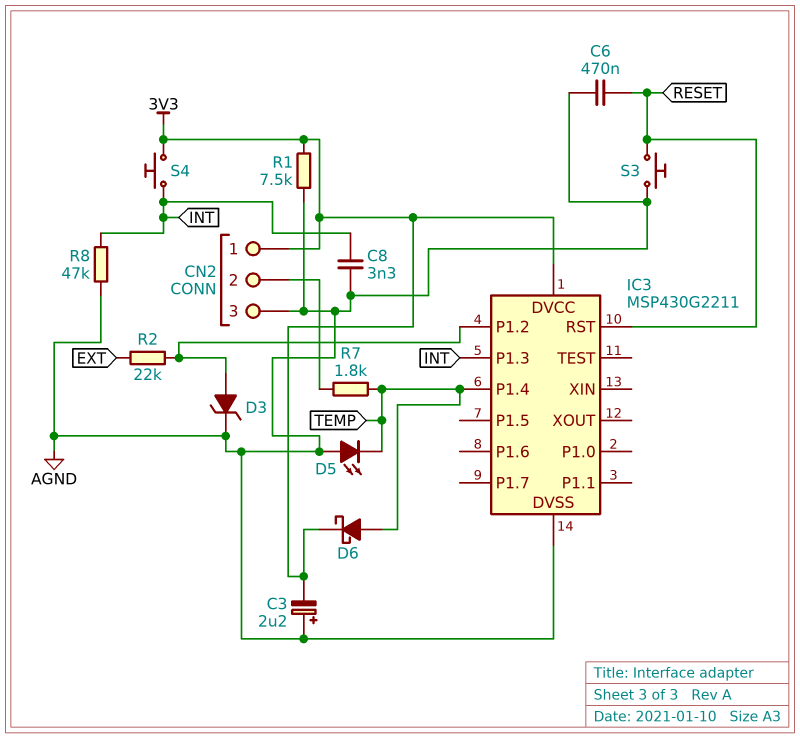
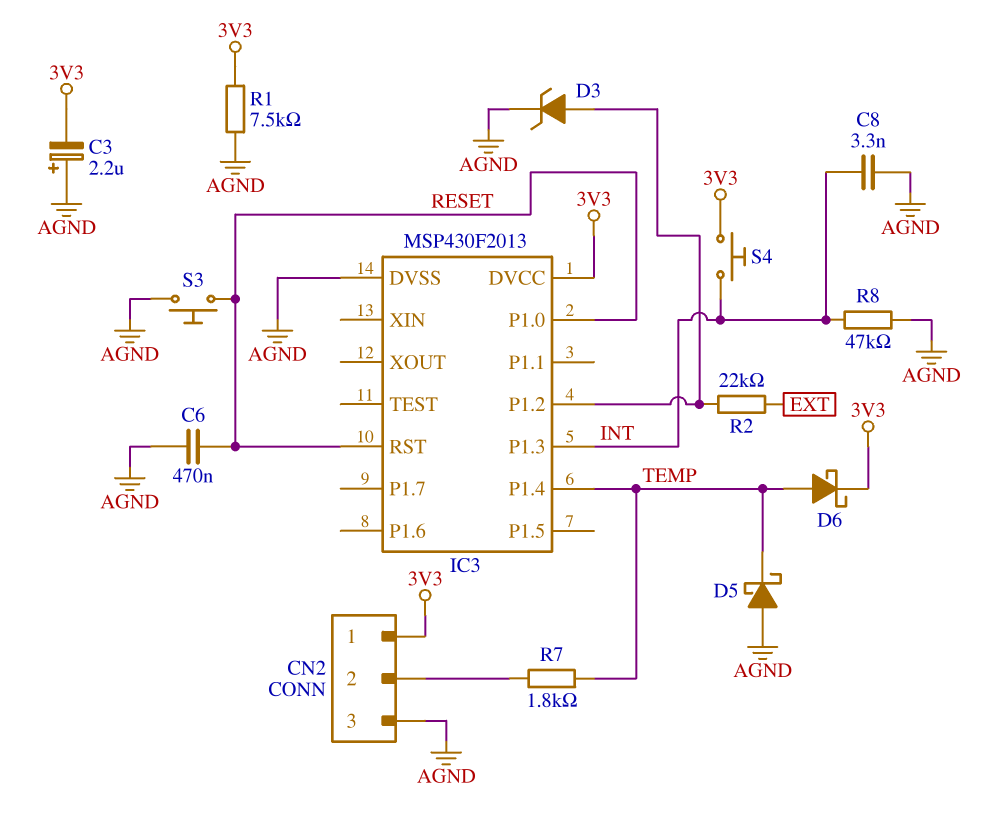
D5: LED (A AGND, K TEMP) -> schottky (A AGND, K TEMP)
IC3: MSP430G2211 -> MSP430F2013
IC3 pin P1.0: none -> RESET

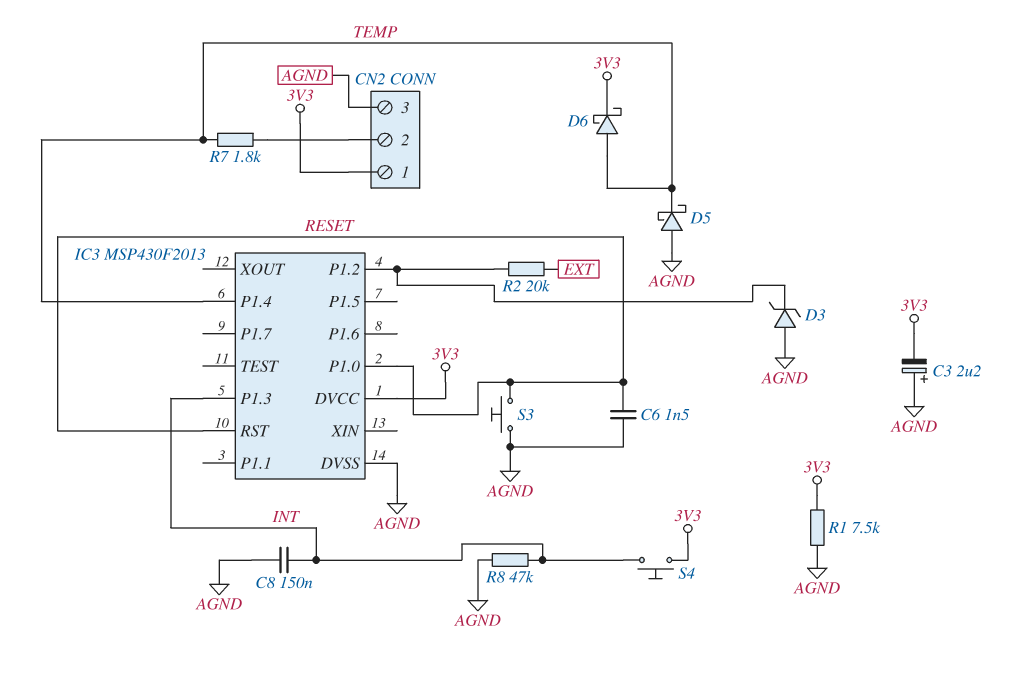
C6: 470nF (AGND, RESET) -> 1.5nF (AGND, RESET)
C8: 3.3nF (AGND, INT) -> 150nF (AGND, INT)
D3: zener (A IC3/P1.2, K AGND) -> zener (A AGND, K IC3/P1.2)
R2: 22k (EXT, IC3/P1.2) -> 20k (EXT, IC3/P1.2)

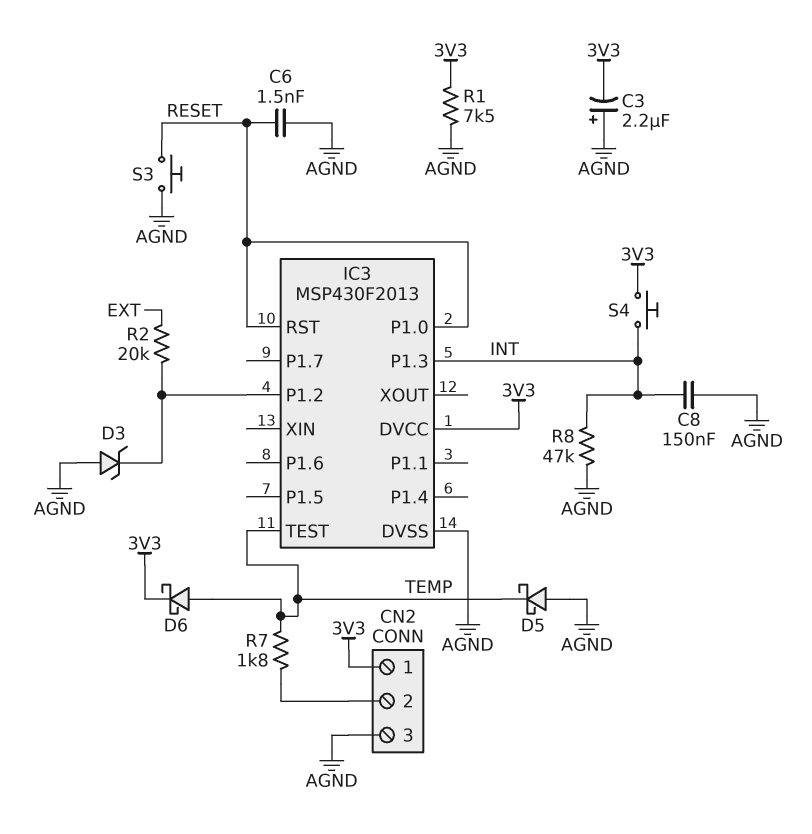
IC3 pin P1.4: TEMP -> none
IC3 pin TEST: none -> TEMP

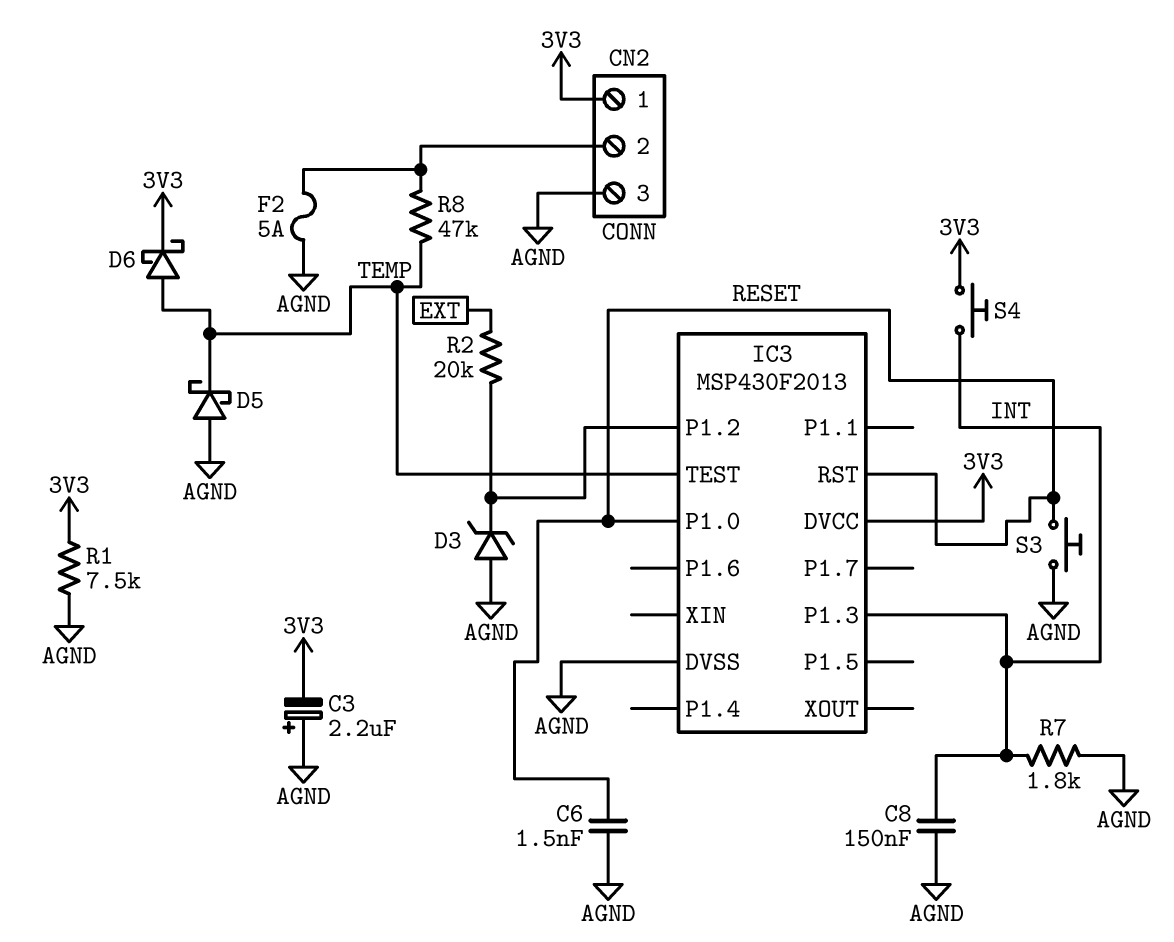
F2: none -> 5A (AGND, CN2/2)
R7: 1.8k (CN2/2, TEMP) -> 1.8k (AGND, INT)
R8: 47k (AGND, INT) -> 47k (CN2/2, TEMP)

